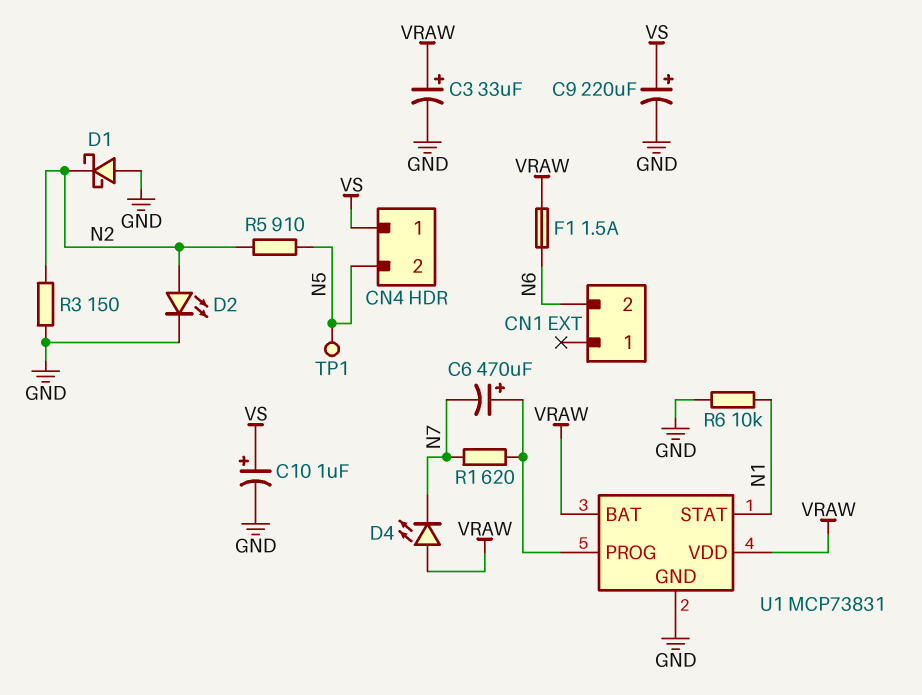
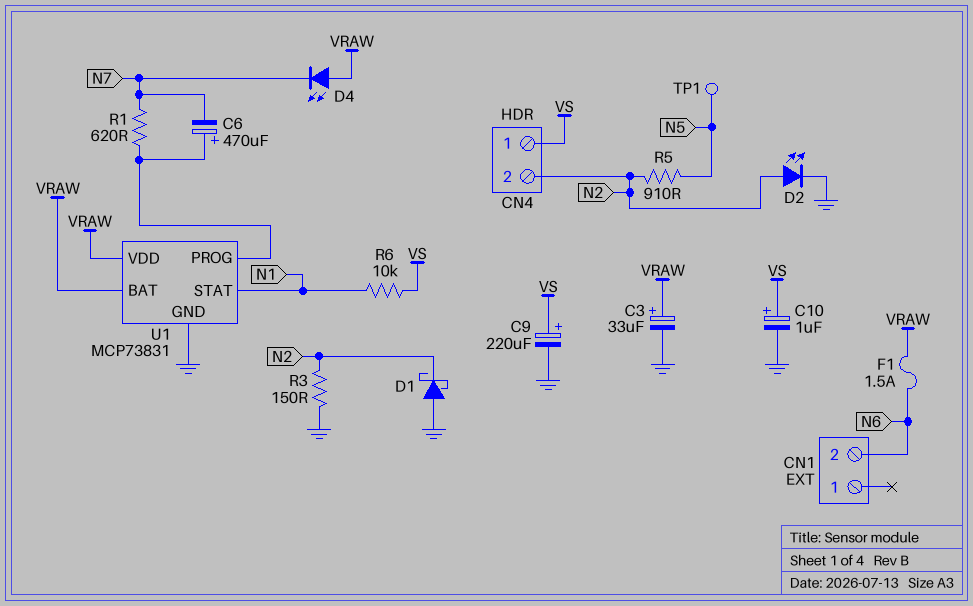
CN4 pin 2: N5 -> N2
R6: 10k (GND, N1) -> 10k (N1, VS)

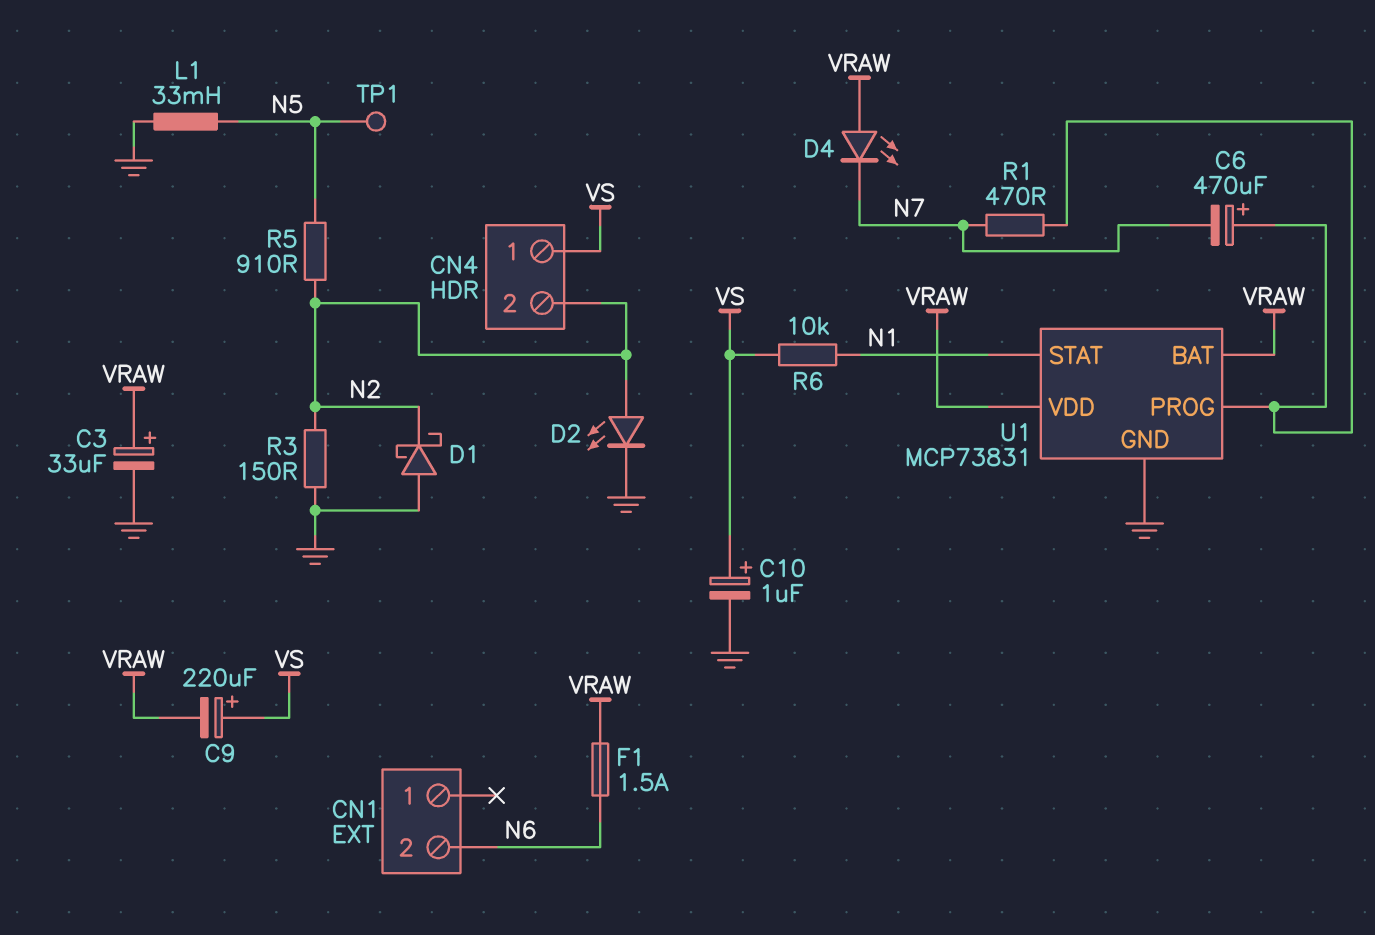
C9: 220uF (plus VS, minus GND) -> 220uF (plus VS, minus VRAW)
L1: none -> 33mH (GND, N5)
R1: 620 (N7, U1/PROG) -> 470 (N7, U1/PROG)

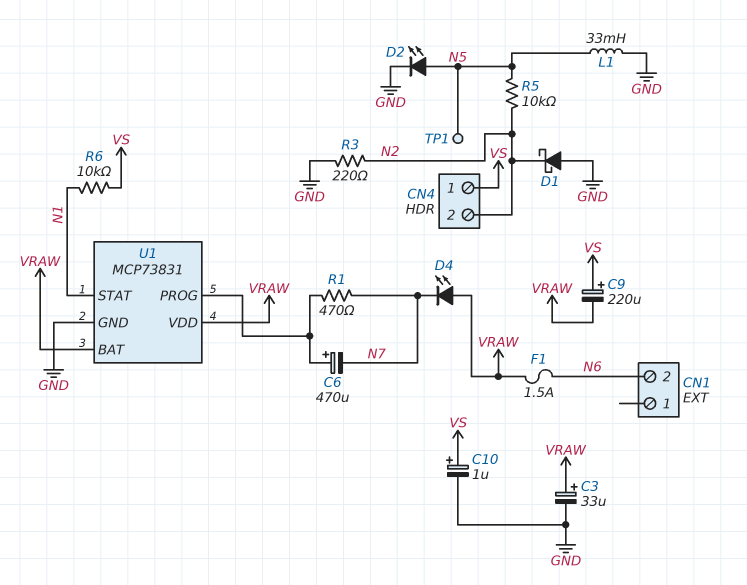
D2: LED (A N2, K GND) -> LED (A N5, K GND)
R3: 150 (GND, N2) -> 220 (GND, N2)
R5: 910 (N2, N5) -> 10k (N2, N5)

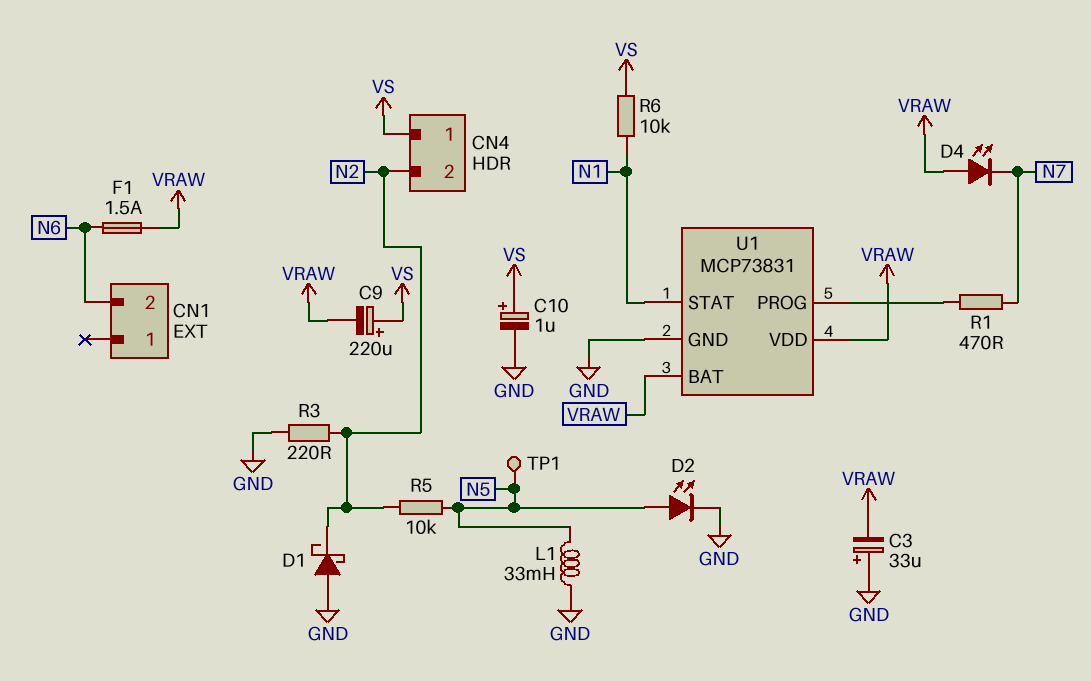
C3: 33uF (plus VRAW, minus GND) -> 33uF (plus GND, minus VRAW)
C6: 470uF (plus U1/PROG, minus N7) -> none

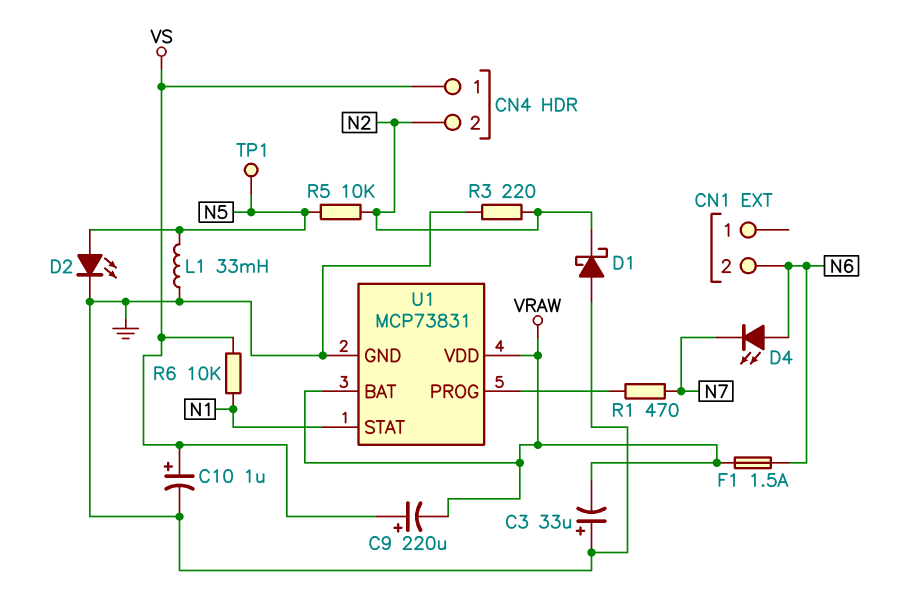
D4: LED (A VRAW, K N7) -> LED (A N6, K N7)

